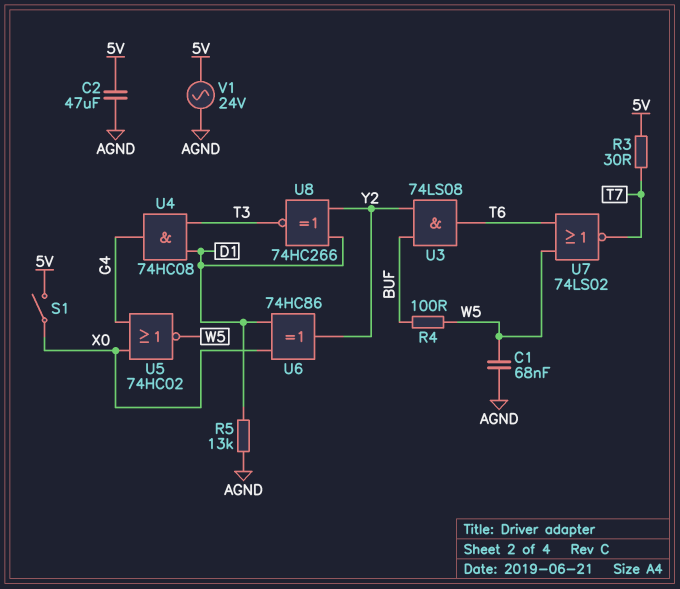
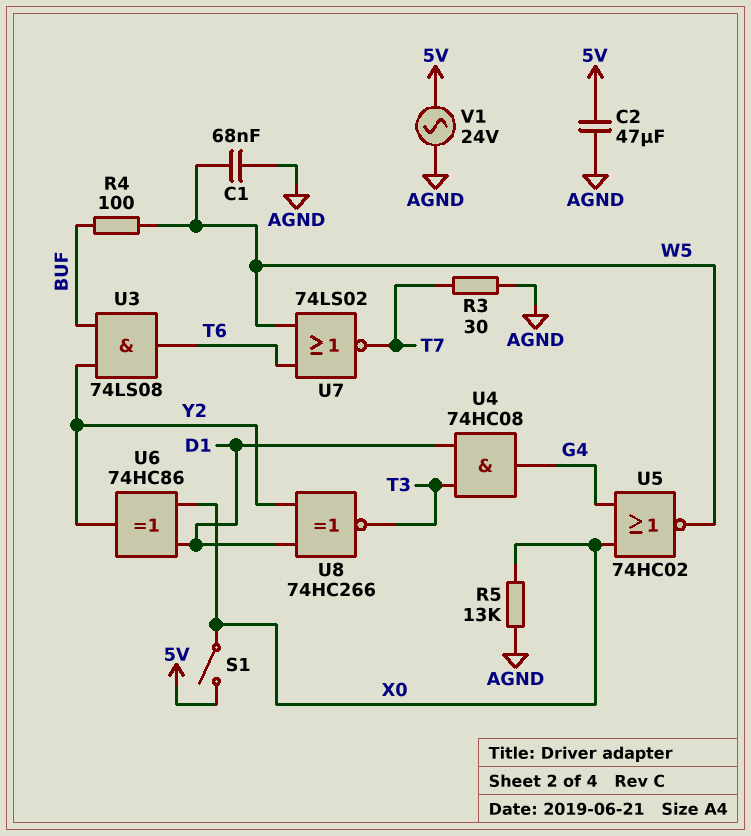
R3: 30 (5V, T7) -> 30 (AGND, T7)
R5: 13k (AGND, D1) -> 13k (AGND, X0)

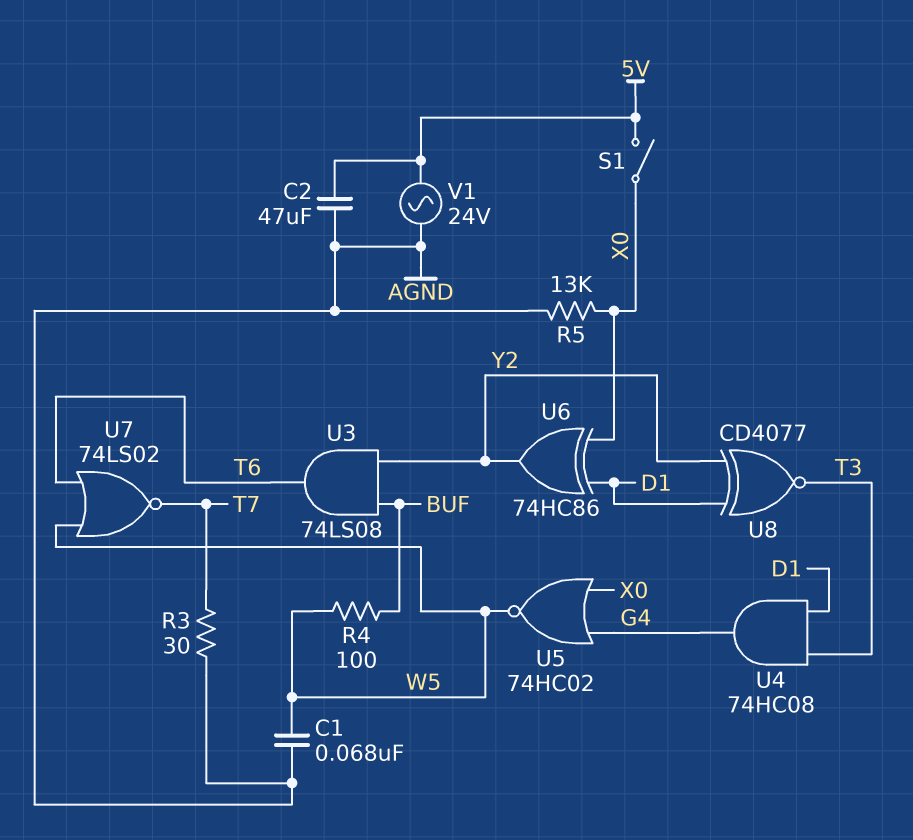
U8: XNOR 74HC266 (in D1, in Y2, out T3) -> XNOR CD4077 (in D1, in Y2, out T3)

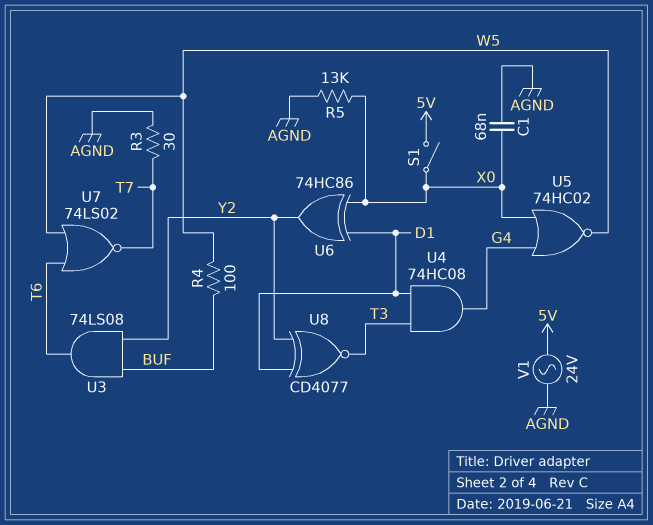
C1: 68nF (AGND, W5) -> 68nF (AGND, X0)
C2: 47uF (5V, AGND) -> none

